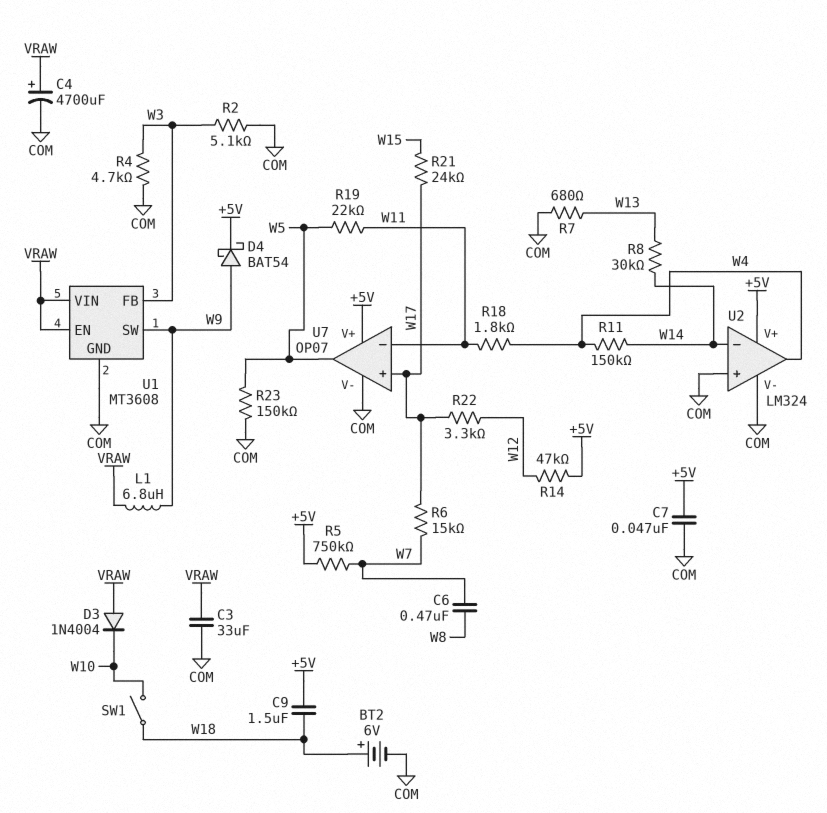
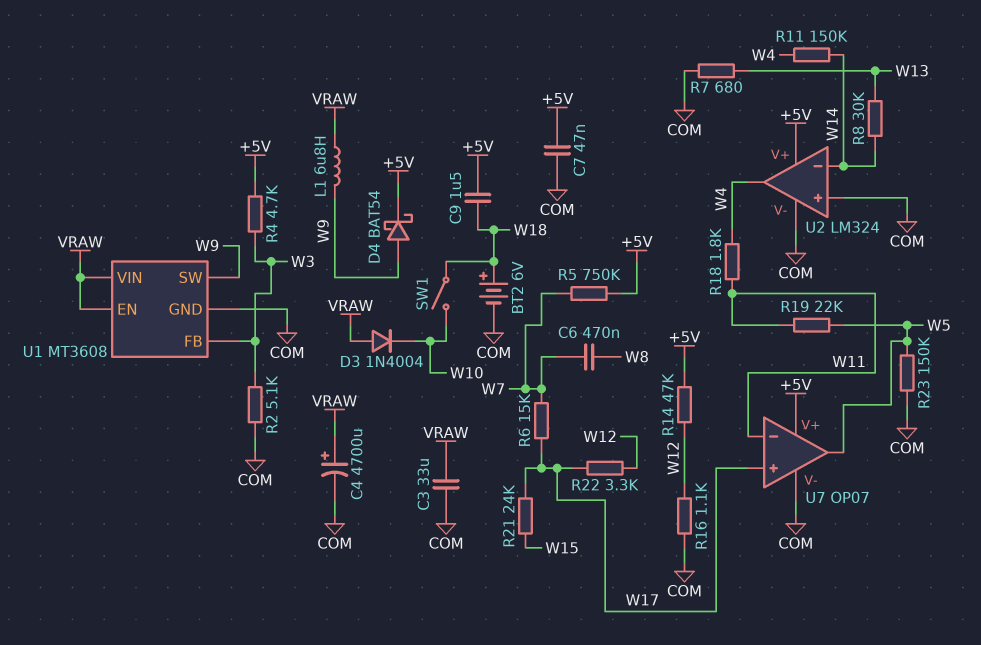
R4: 4.7k (COM, W3) -> 4.7k (+5V, W3)
R16: none -> 1.1k (COM, W12)

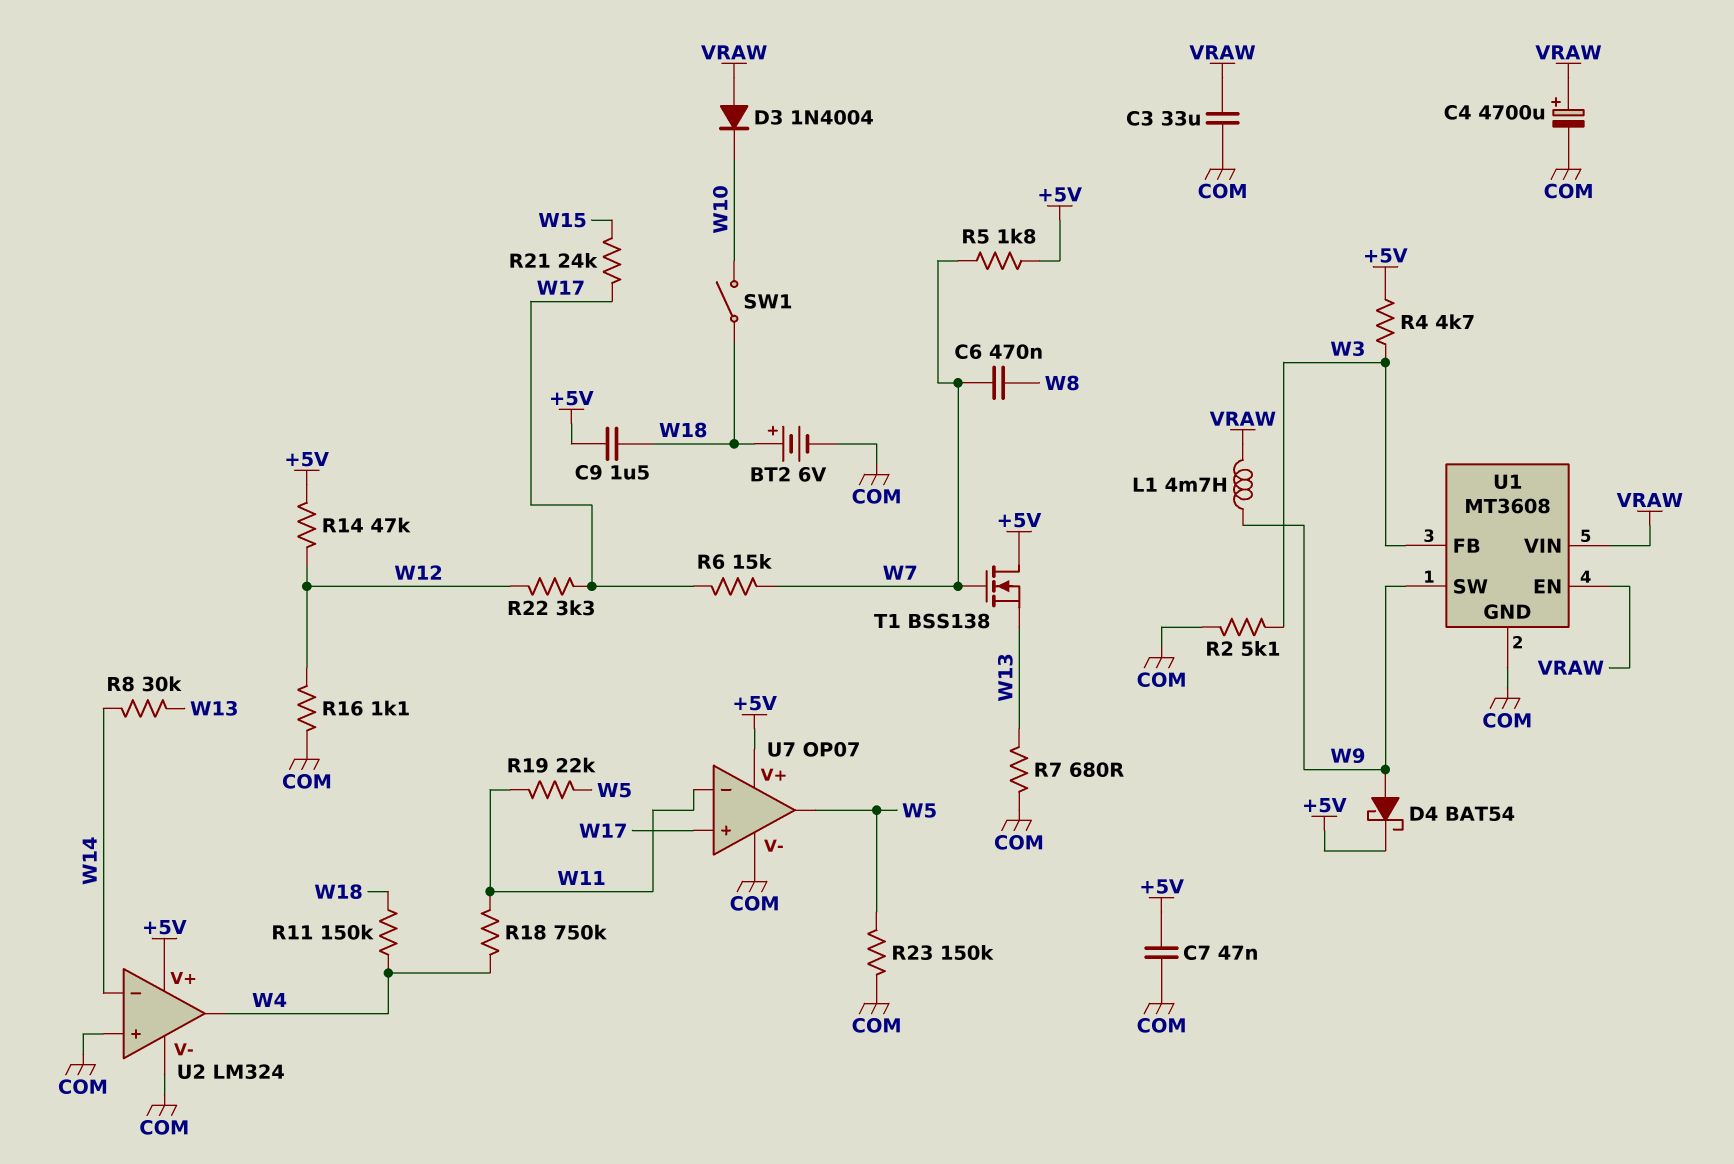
L1: 6.8uH (VRAW, W9) -> 4.7mH (VRAW, W9)
R5: 750k (+5V, W7) -> 1.8k (+5V, W7)
R11: 150k (W4, W14) -> 150k (W4, W18)
R18: 1.8k (W4, W11) -> 750k (W4, W11)
T1: none -> NMOS BSS138 (G W7, D +5V, S W13)

